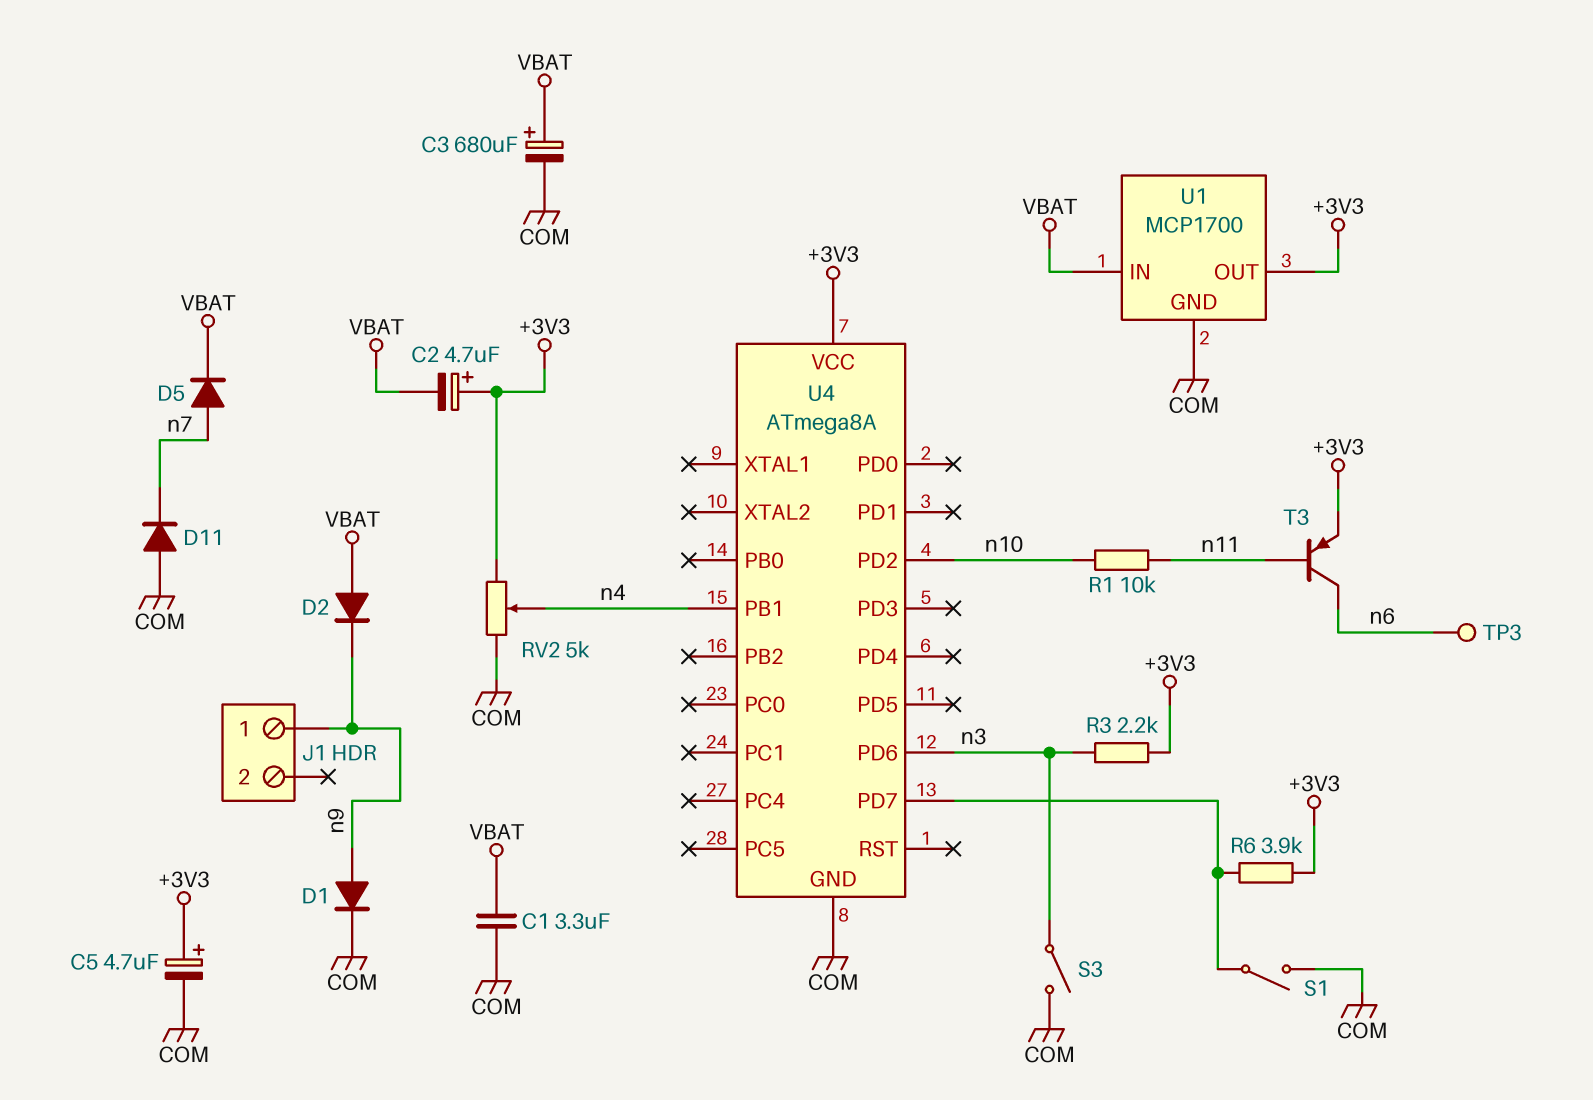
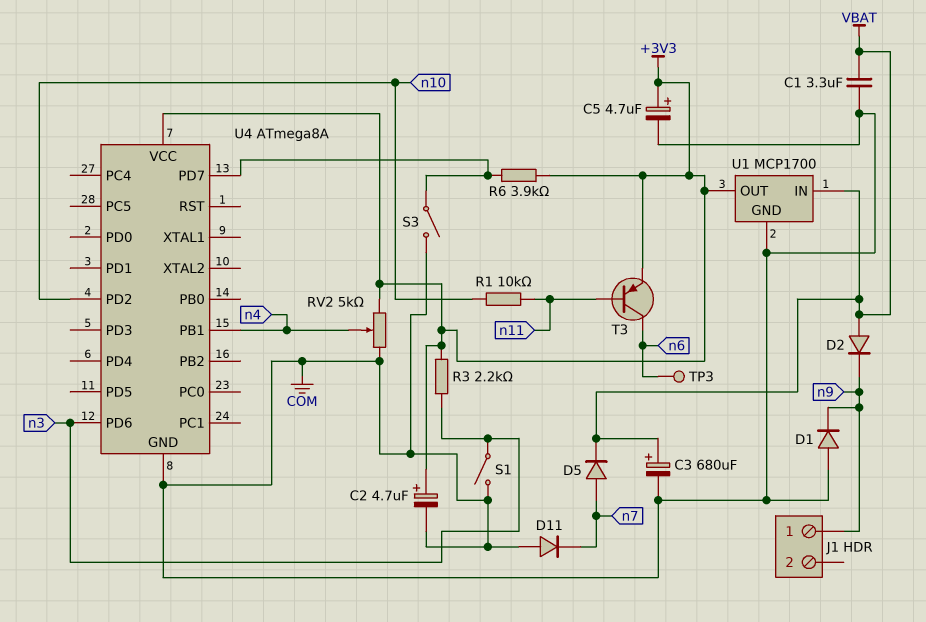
C2: 4.7uF (plus +3V3, minus VBAT) -> 4.7uF (plus +3V3, minus COM)
D1: diode (A n9, K COM) -> diode (A COM, K n9)
S1: switch (COM, U4/PD7) -> switch (COM, n3)
S3: switch (COM, n3) -> switch (COM, U4/PD7)

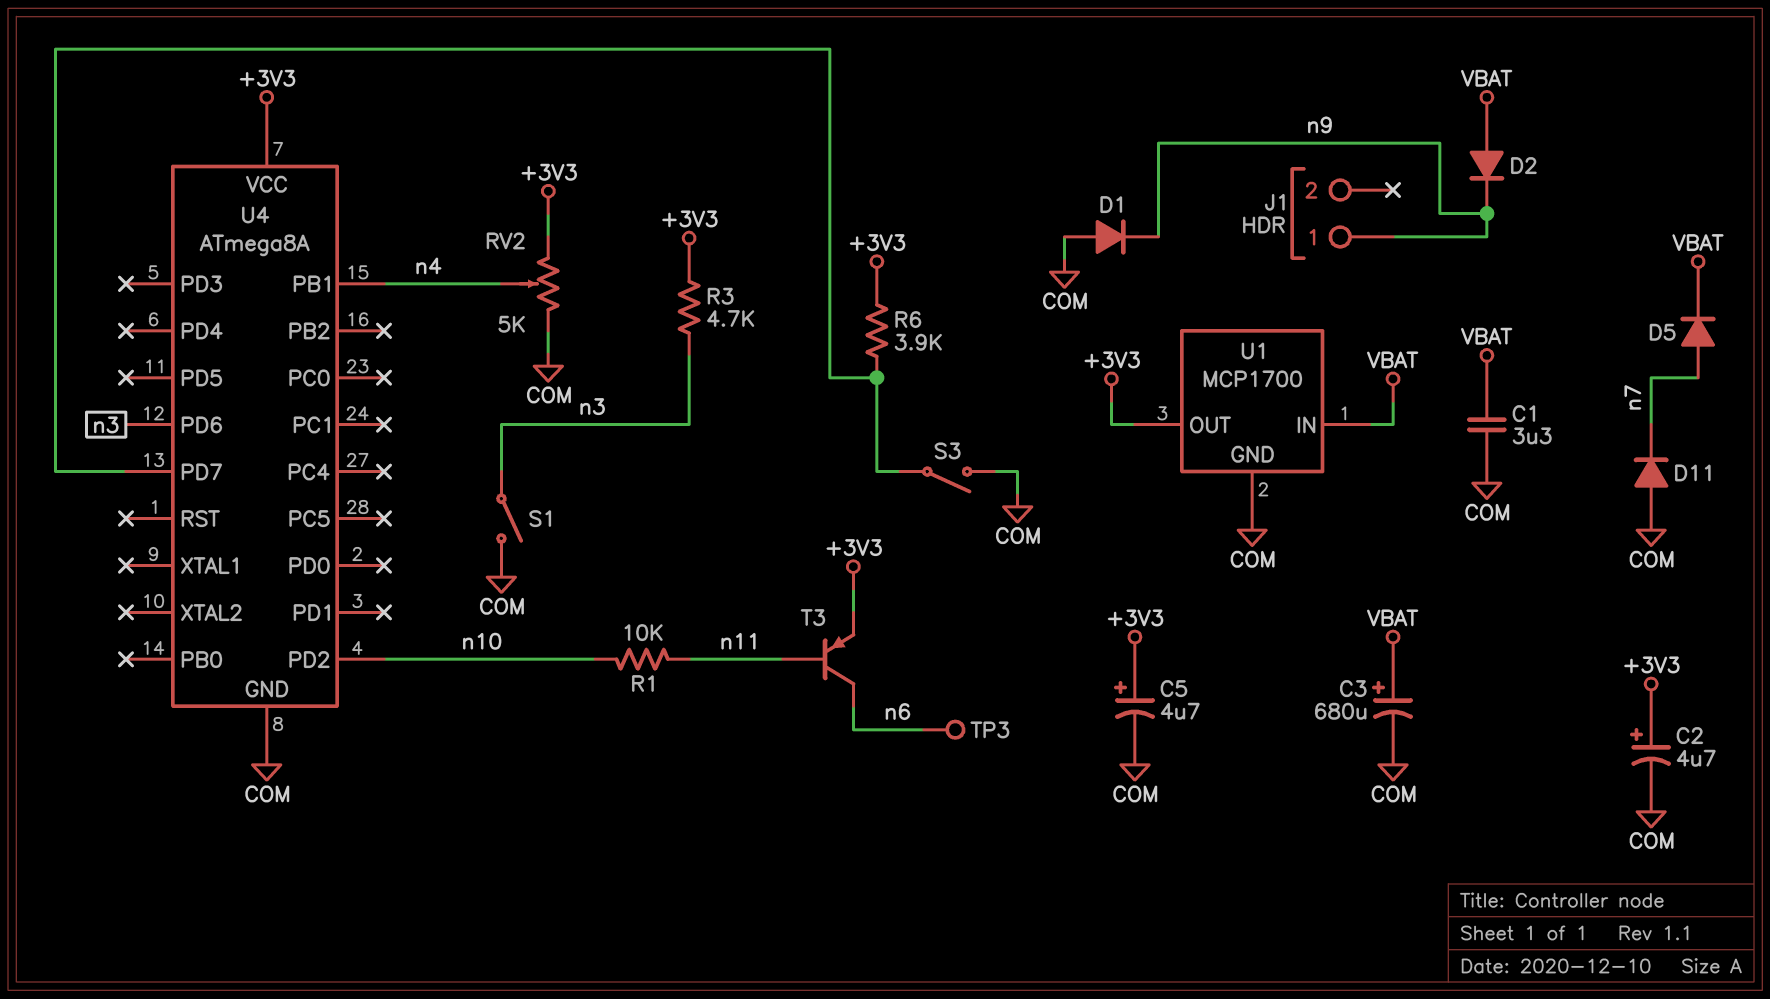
R3: 2.2k (+3V3, n3) -> 4.7k (+3V3, n3)

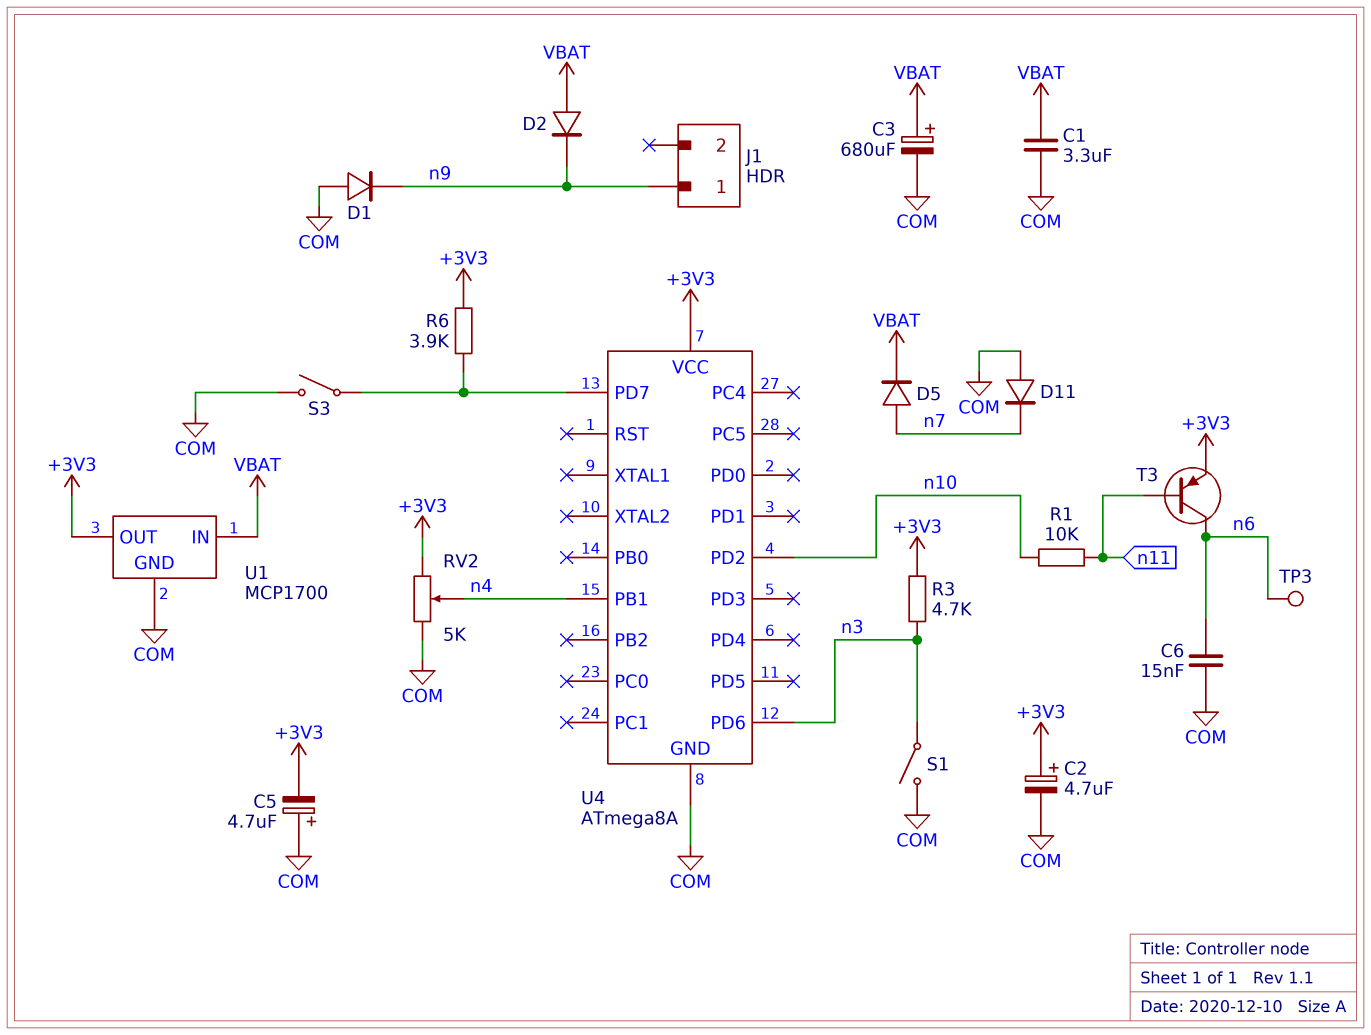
C5: 4.7uF (plus +3V3, minus COM) -> 4.7uF (plus COM, minus +3V3)
C6: none -> 15nF (COM, n6)

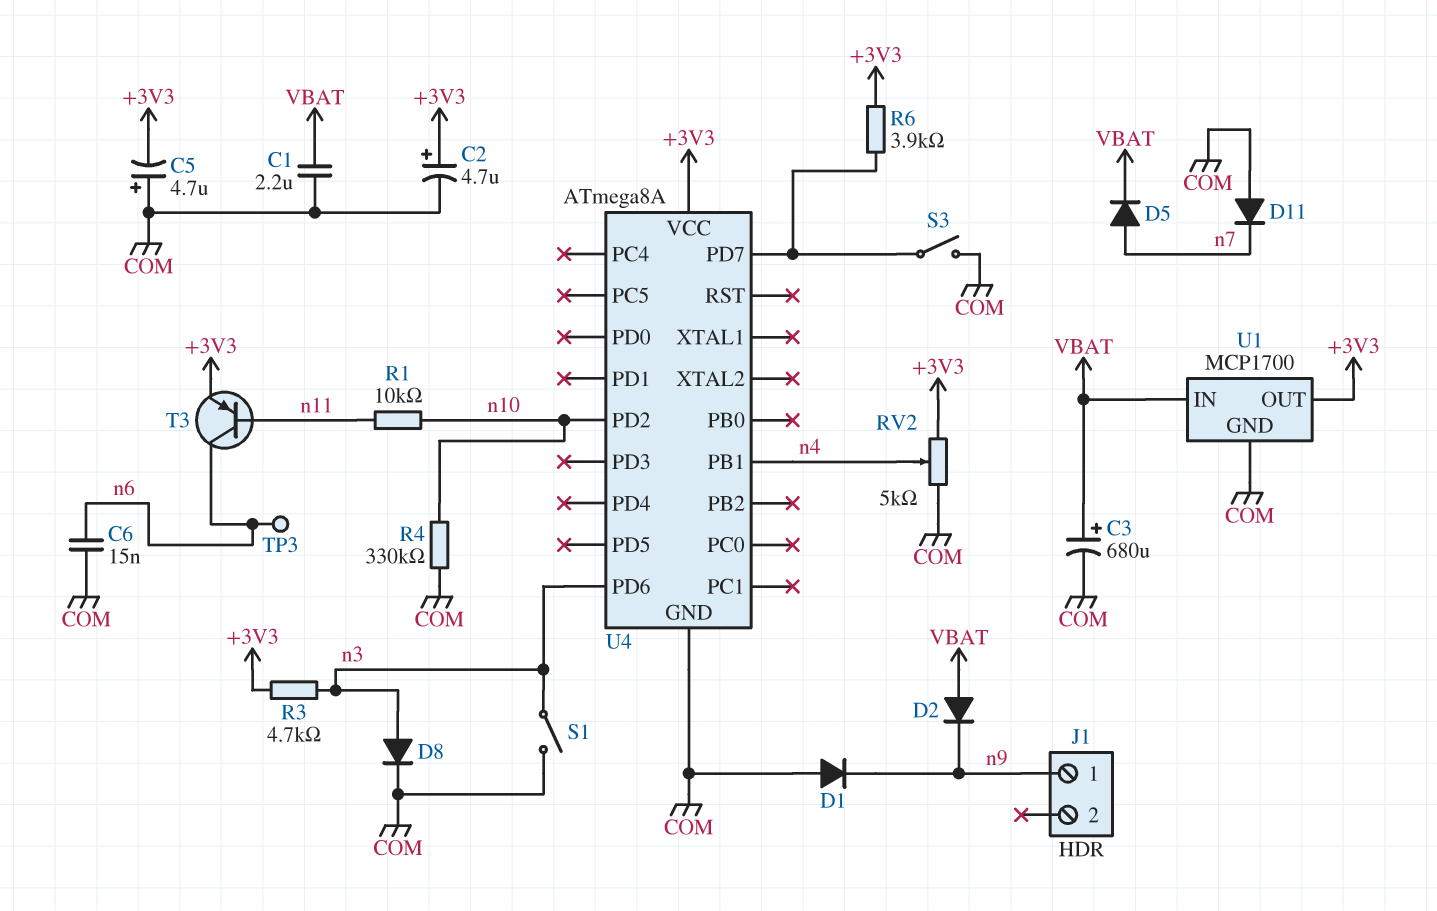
C1: 3.3uF (COM, VBAT) -> 2.2uF (COM, VBAT)
D8: none -> diode (A n3, K COM)
R4: none -> 330k (COM, n10)

